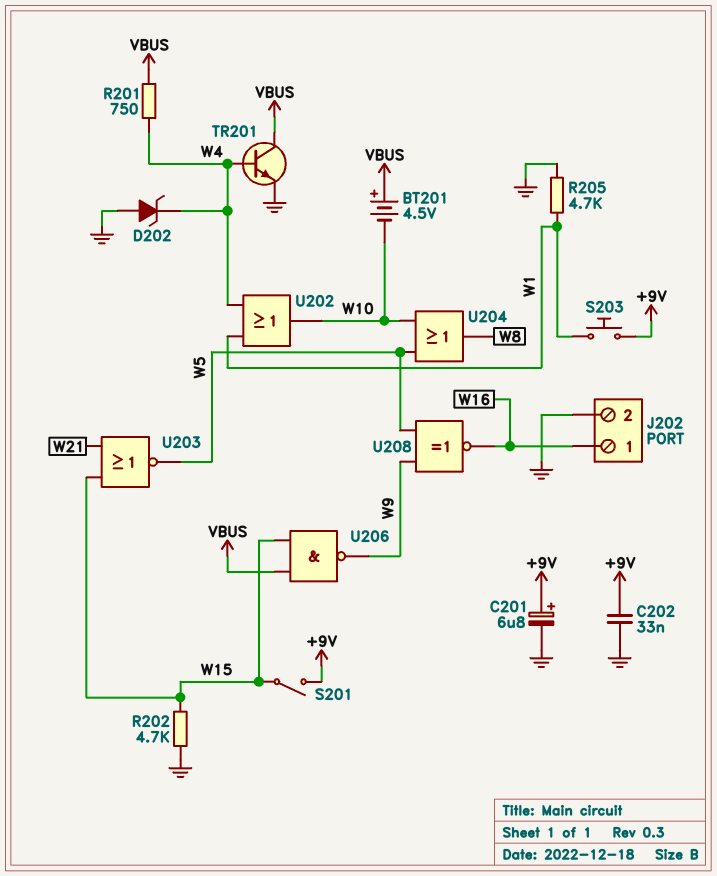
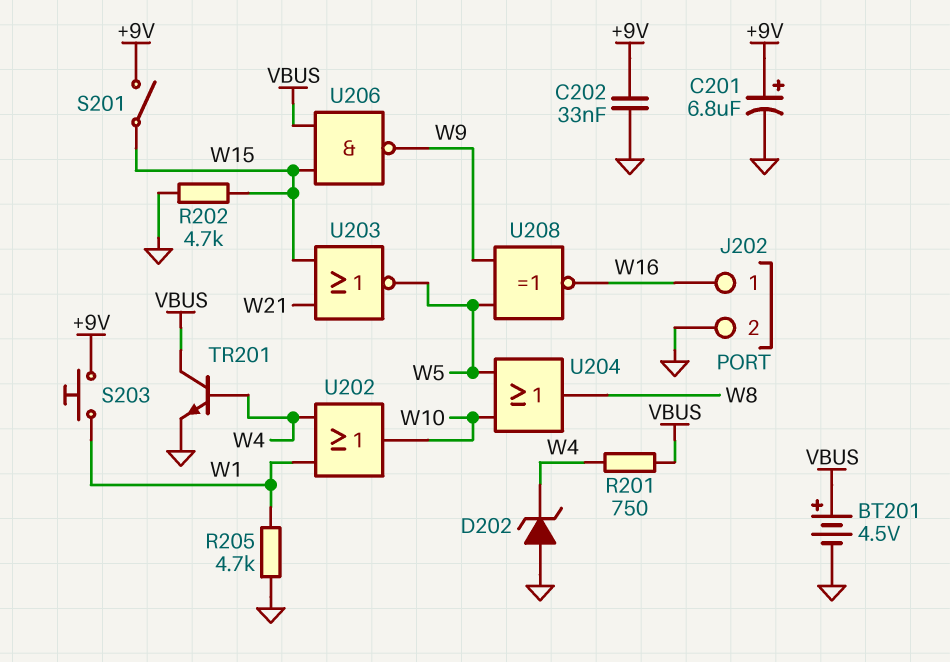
BT201: 4.5V (plus VBUS, minus W10) -> 4.5V (plus VBUS, minus GND)

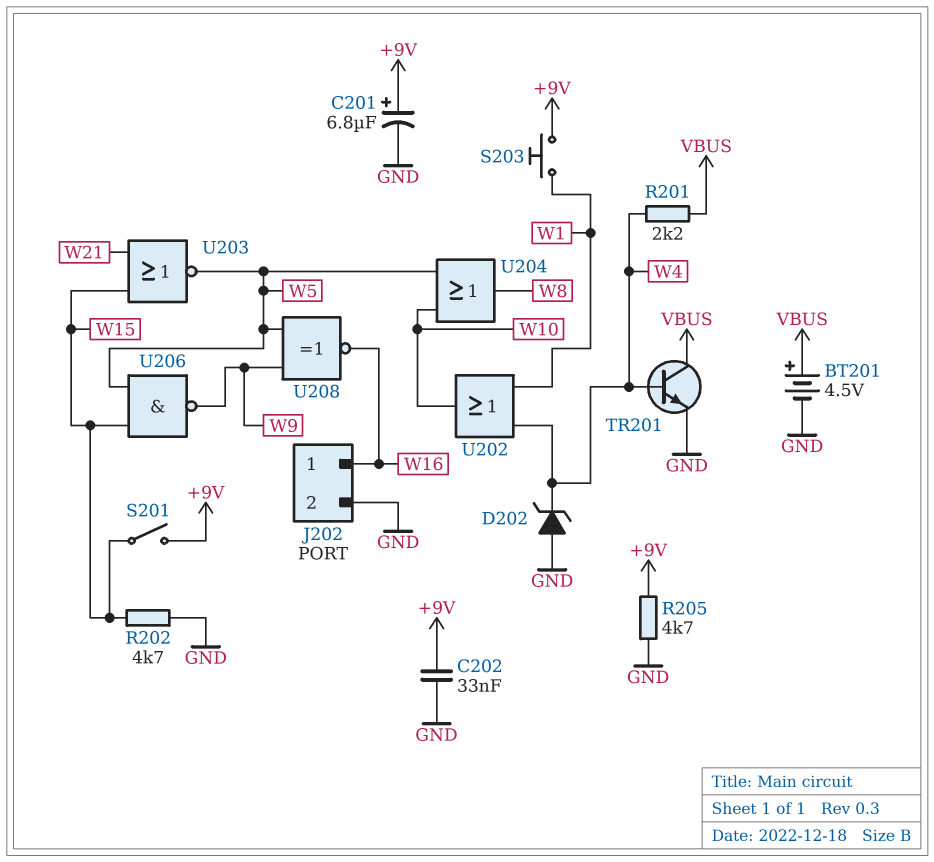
R201: 750 (VBUS, W4) -> 2.2k (VBUS, W4)
R205: 4.7k (GND, W1) -> 4.7k (+9V, GND)
U206: NAND (in VBUS, in W15, out W9) -> NAND (in W5, in W15, out W9)

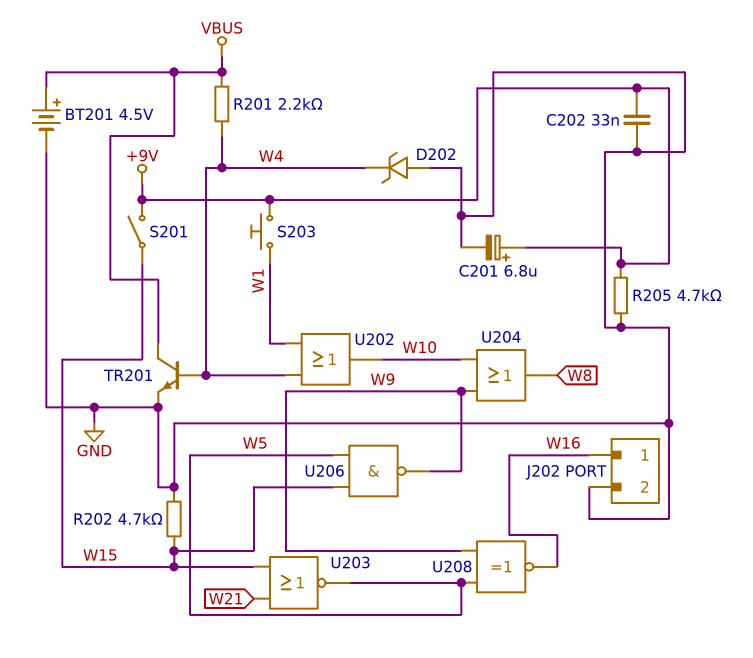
U204: OR (in W5, in W10, out W8) -> OR (in W9, in W10, out W8)

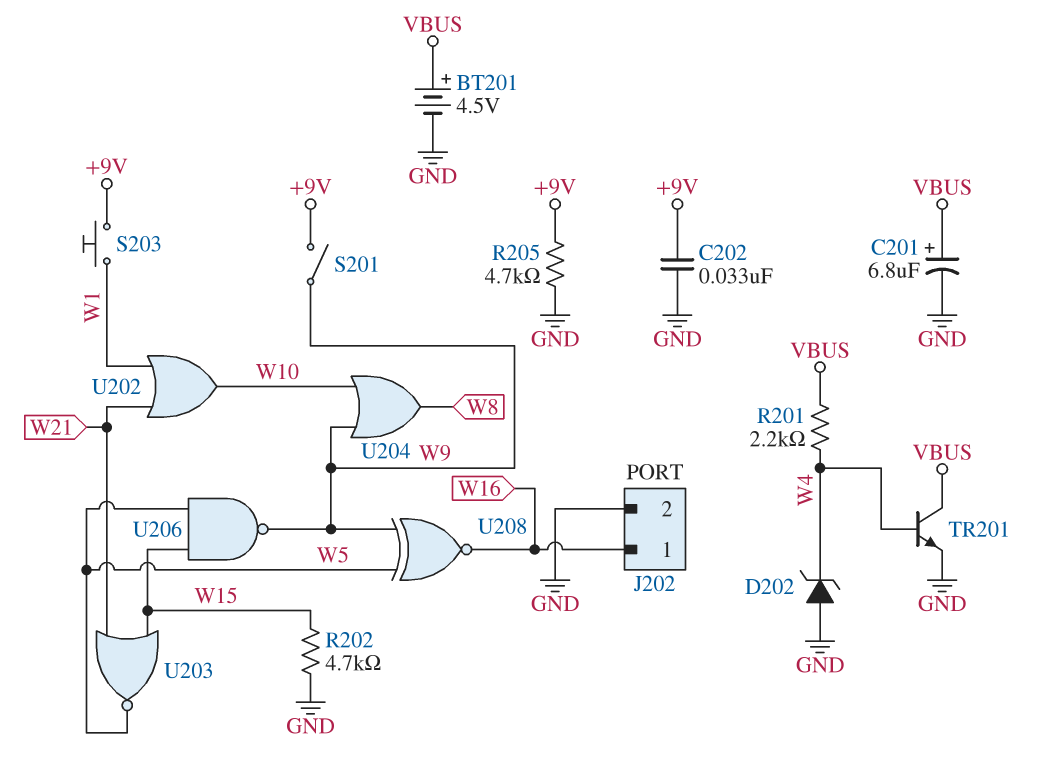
C201: 6.8uF (plus +9V, minus GND) -> 6.8uF (plus VBUS, minus GND)
S201: switch (+9V, W15) -> switch (+9V, W9)
U202: OR (in W1, in W4, out W10) -> OR (in W1, in W21, out W10)

